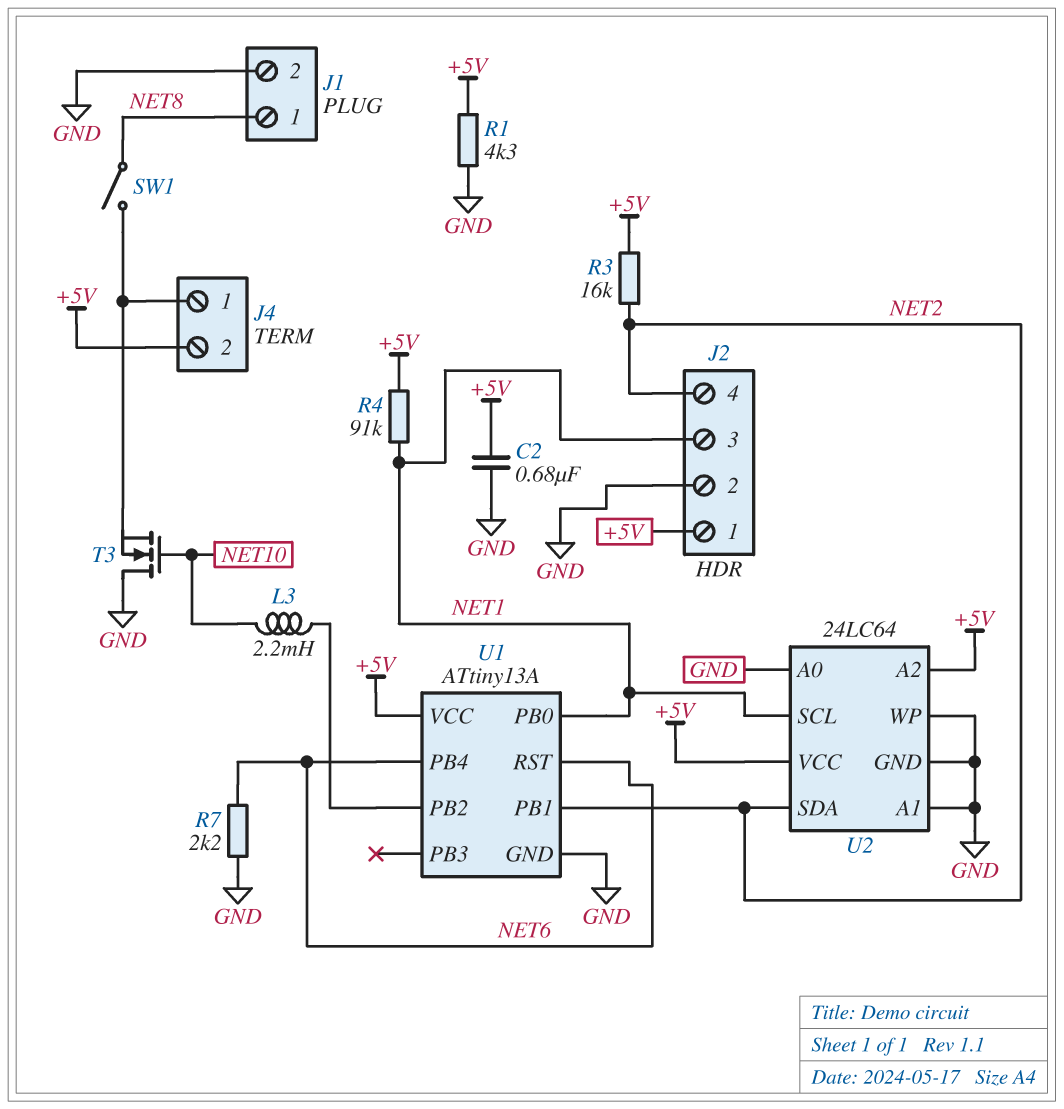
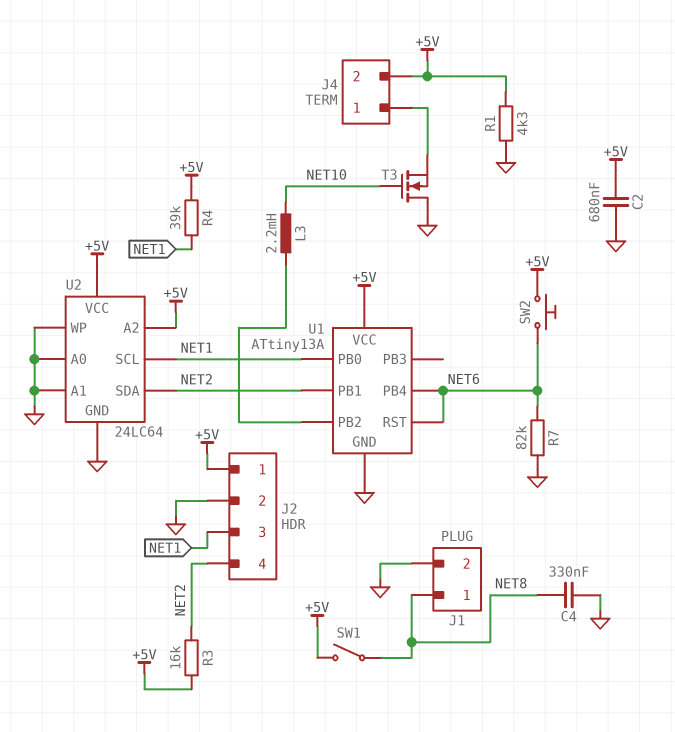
C4: none -> 330nF (GND, NET8)
R4: 91k (+5V, NET1) -> 39k (+5V, NET1)
R7: 2.2k (GND, NET6) -> 82k (GND, NET6)
SW1: switch (J4/1, NET8) -> switch (+5V, NET8)
SW2: none -> button (+5V, NET6)

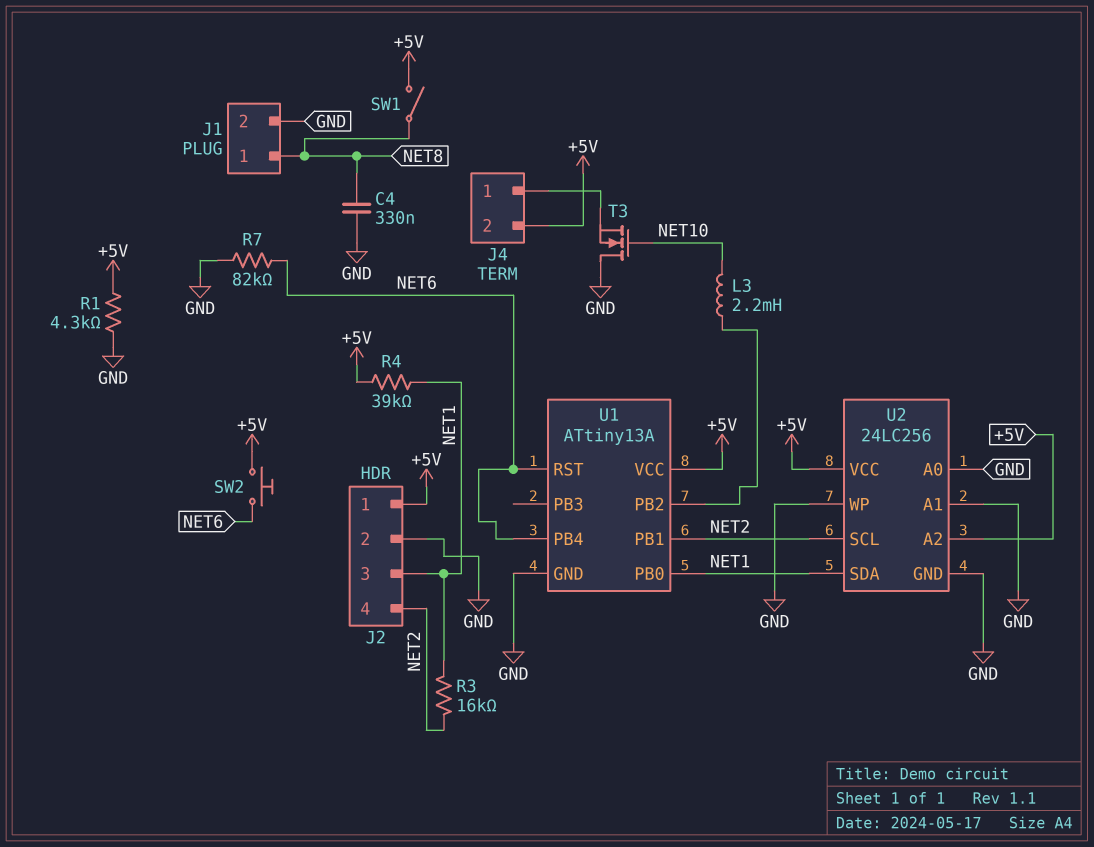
C2: 680nF (+5V, GND) -> none
R3: 16k (+5V, NET2) -> 16k (NET1, NET2)
U2: 24LC64 -> 24LC256
U2 pin SCL: NET1 -> NET2
U2 pin SDA: NET2 -> NET1

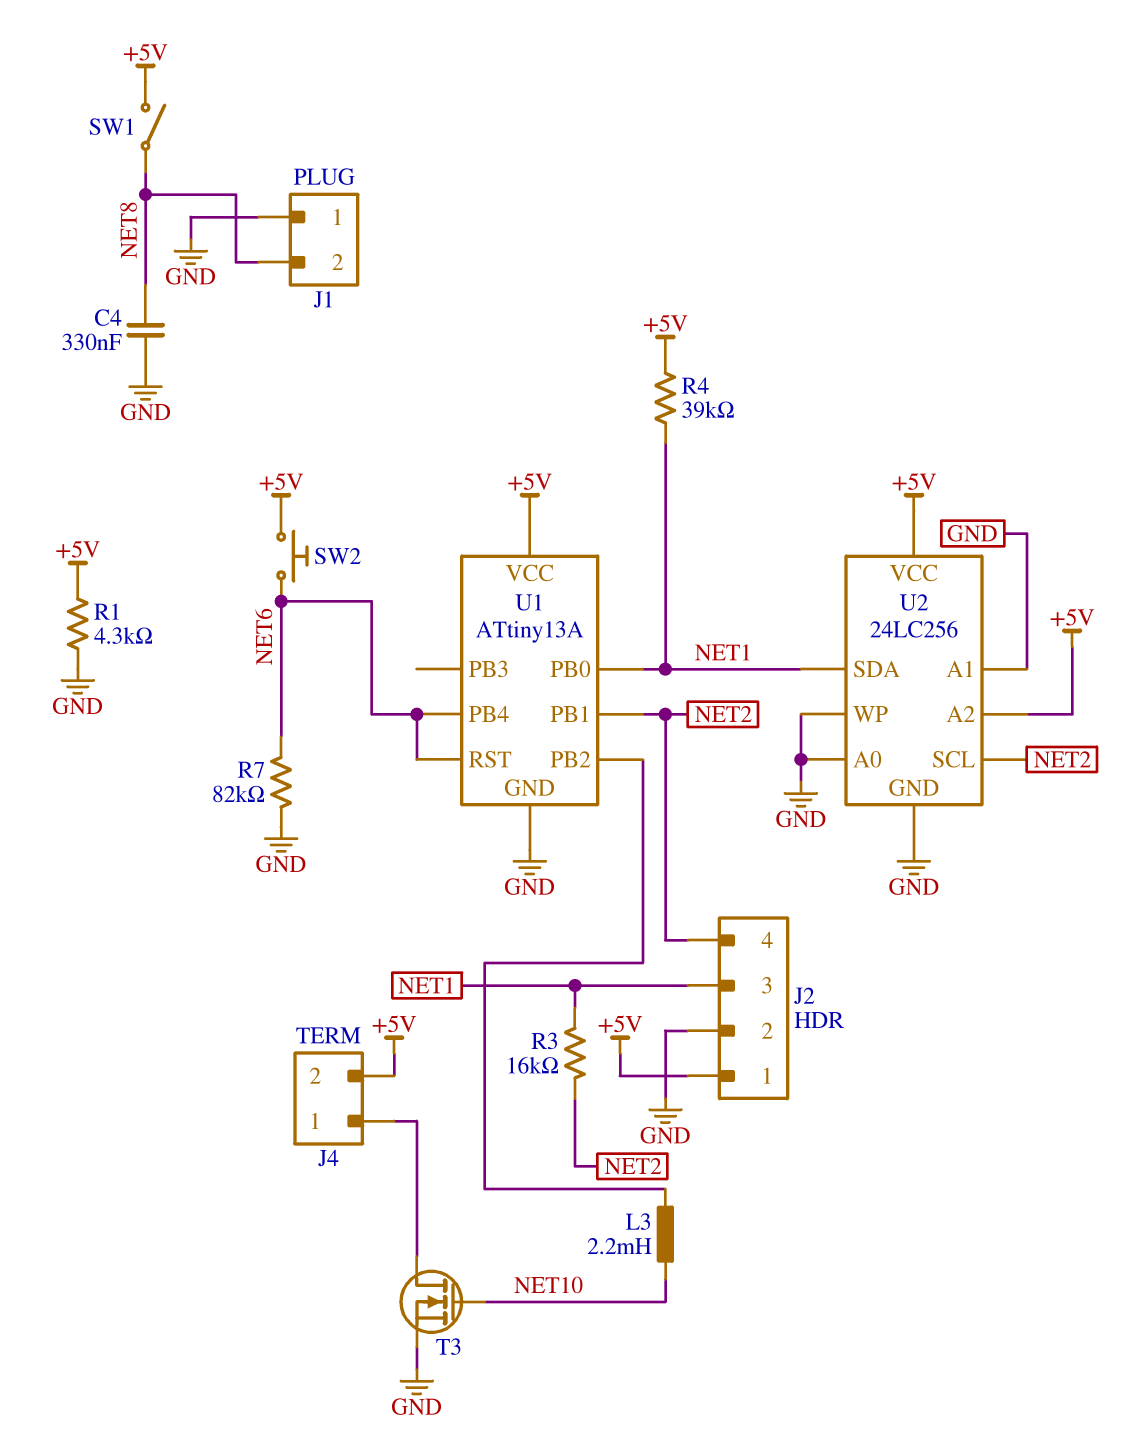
J1 pin 1: NET8 -> GND
J1 pin 2: GND -> NET8
T3: NMOS (G NET10, D GND, S J4/1) -> NMOS (G NET10, D J4/1, S GND)

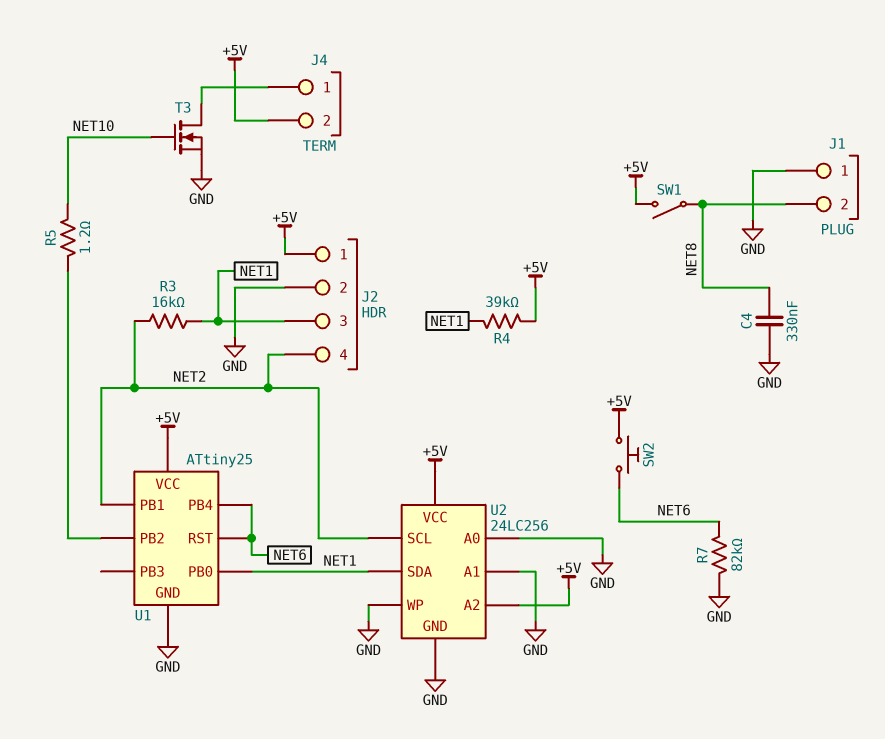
L3: 2.2mH (NET10, U1/PB2) -> none
R1: 4.3k (+5V, GND) -> none
R5: none -> 1.2 (NET10, U1/PB2)
U1: ATtiny13A -> ATtiny25

